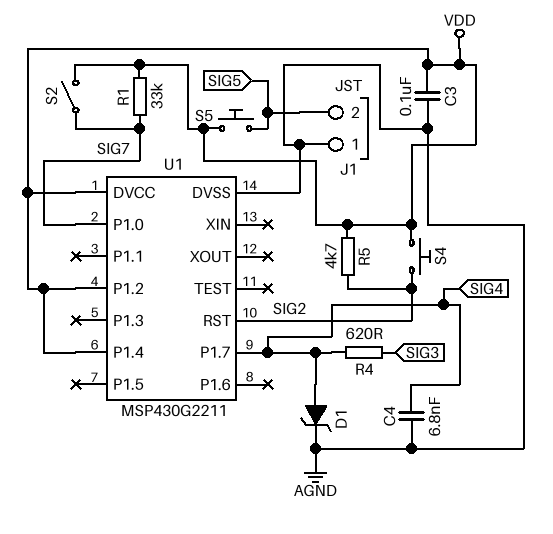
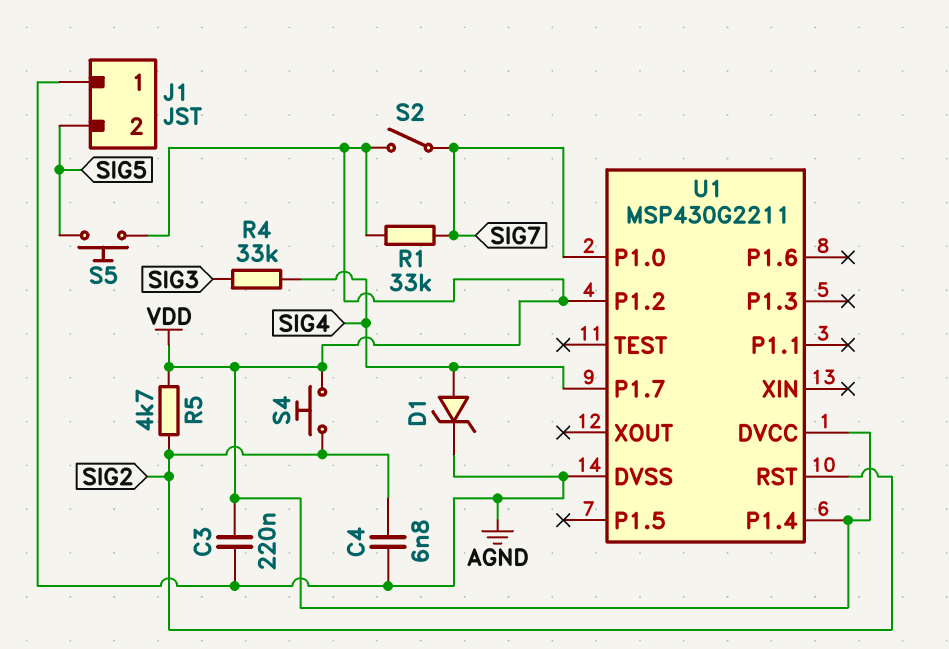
C3: 100nF (AGND, VDD) -> 220nF (AGND, VDD)
C4: 6.8nF (AGND, SIG4) -> 6.8nF (AGND, SIG2)
R4: 620 (SIG3, SIG4) -> 33k (SIG3, SIG4)

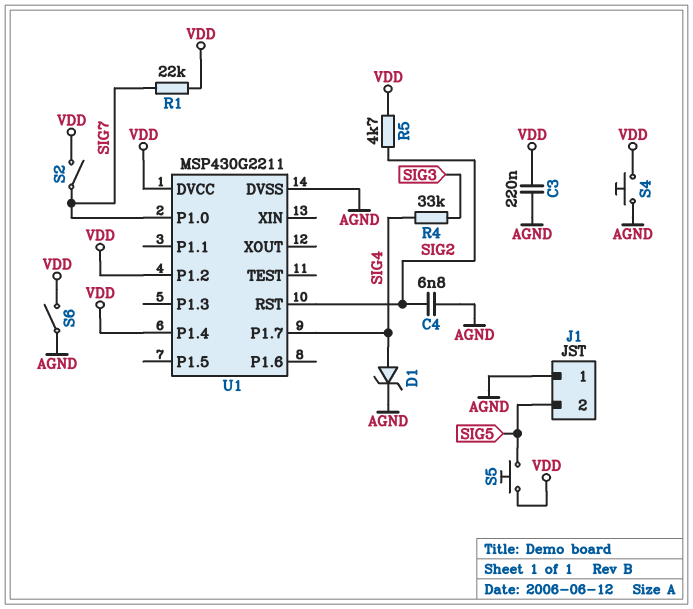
R1: 33k (SIG7, VDD) -> 22k (SIG7, VDD)
S4: button (SIG2, VDD) -> button (AGND, VDD)
S6: none -> switch (AGND, VDD)

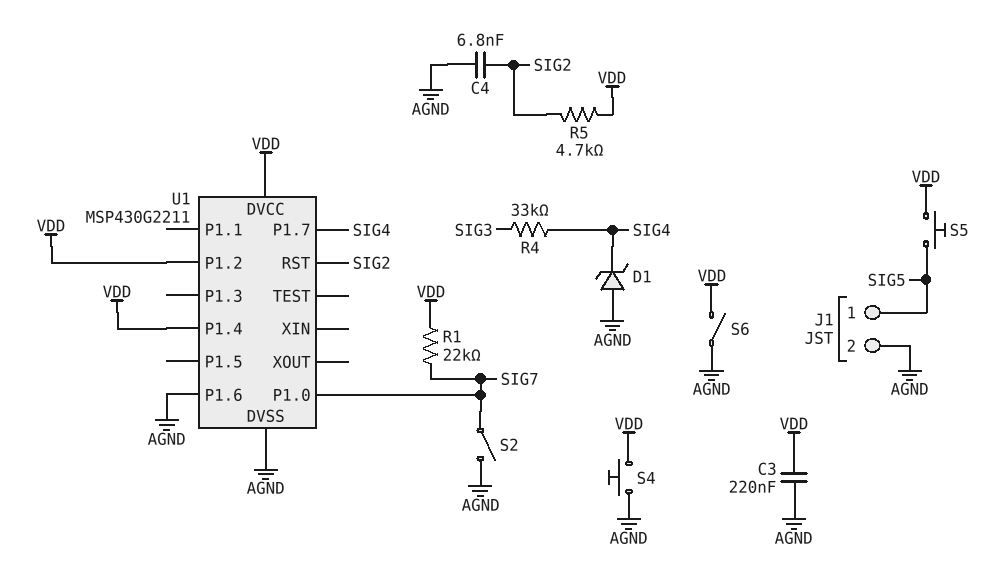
D1: zener (A SIG4, K AGND) -> zener (A AGND, K SIG4)
J1 pin 1: AGND -> SIG5
J1 pin 2: SIG5 -> AGND
S2: switch (SIG7, VDD) -> switch (AGND, SIG7)
U1 pin P1.6: none -> AGND

